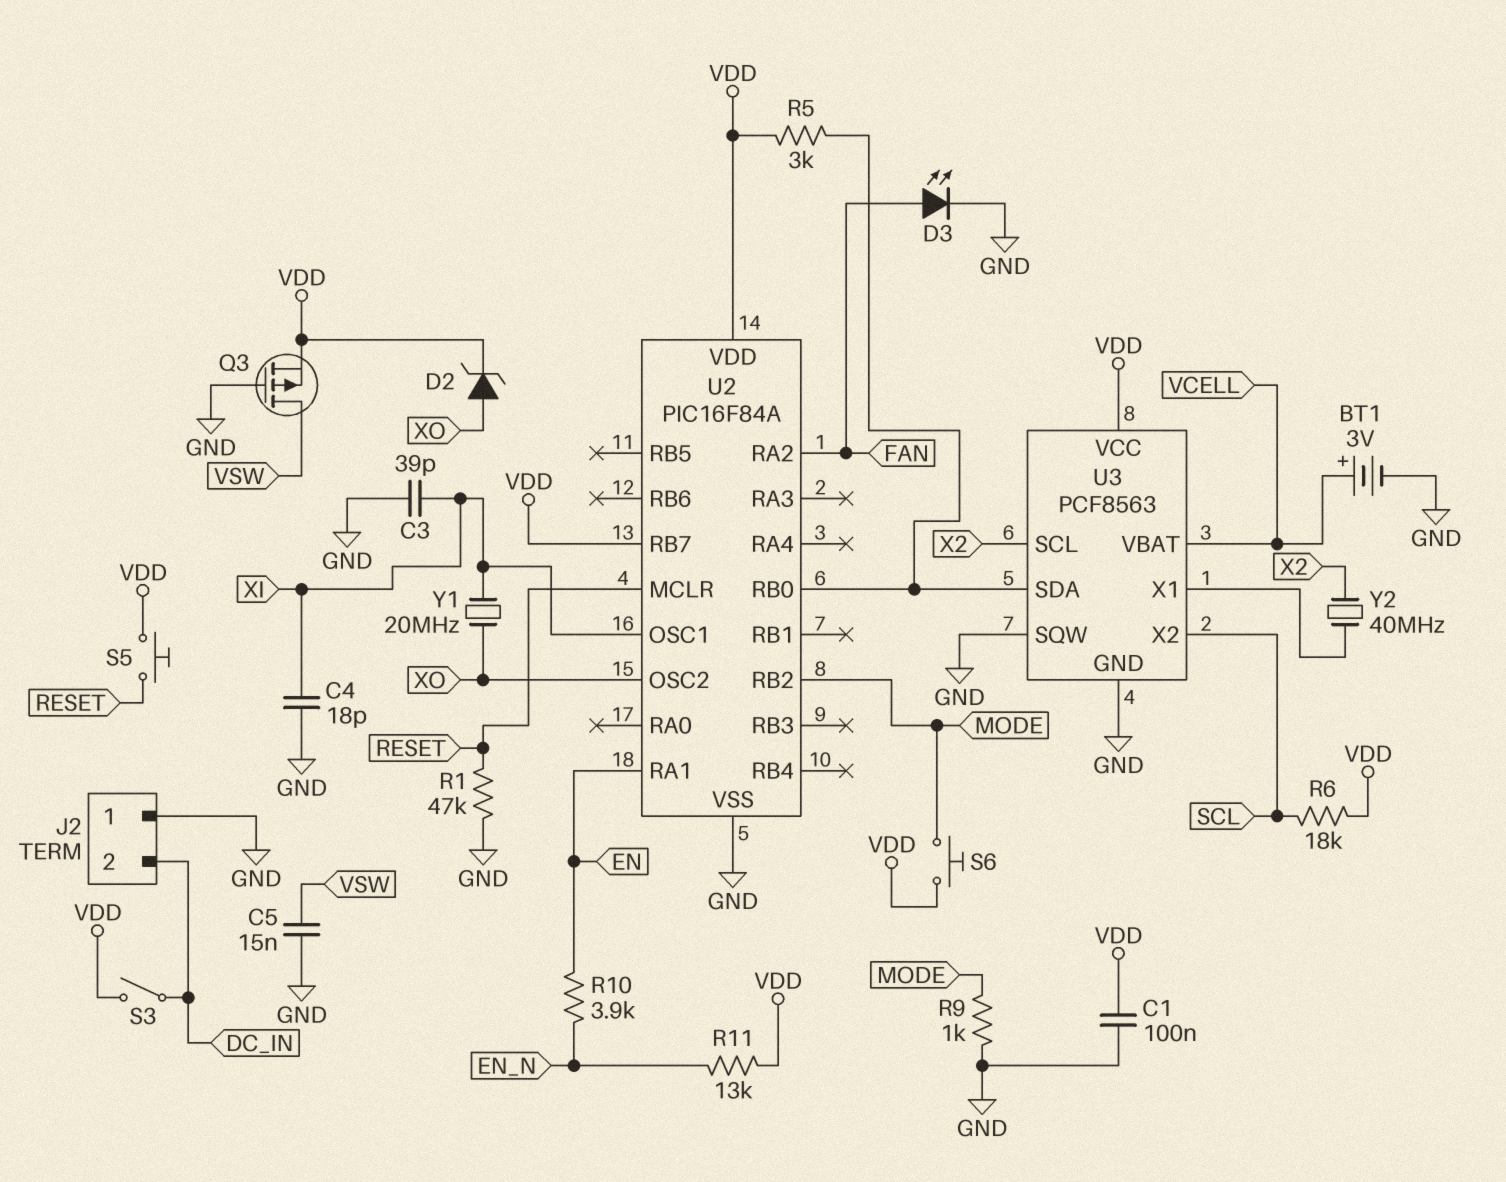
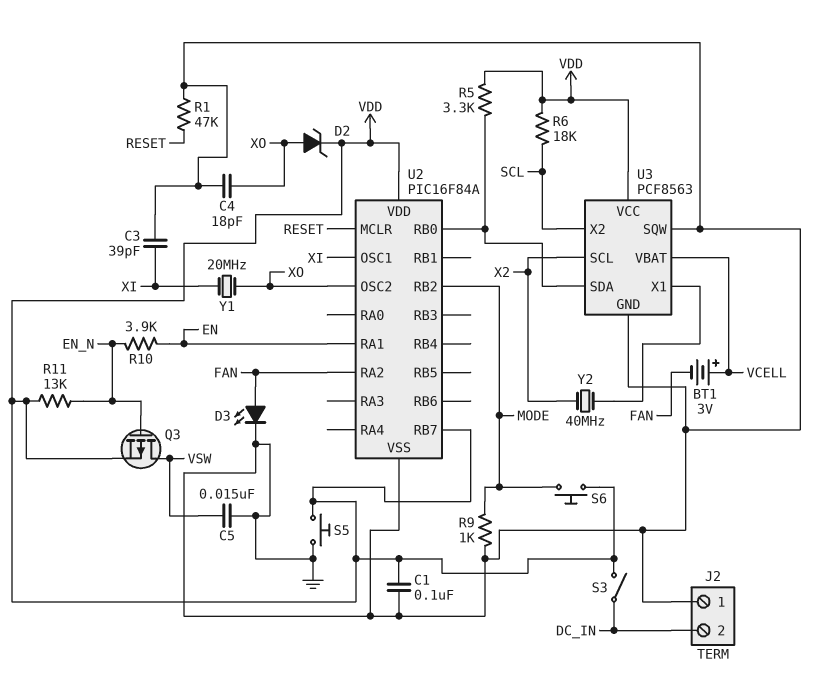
BT1: 3V (plus VCELL, minus GND) -> 3V (plus VCELL, minus FAN)
C4: 18pF (GND, XI) -> 18pF (GND, XO)
Q3: PMOS (G GND, D VSW, S VDD) -> PMOS (G EN_N, D VSW, S VDD)
R5: 3k (U2/RB0, VDD) -> 3.3k (U2/RB0, VDD)
S5: button (RESET, VDD) -> button (GND, VDD)

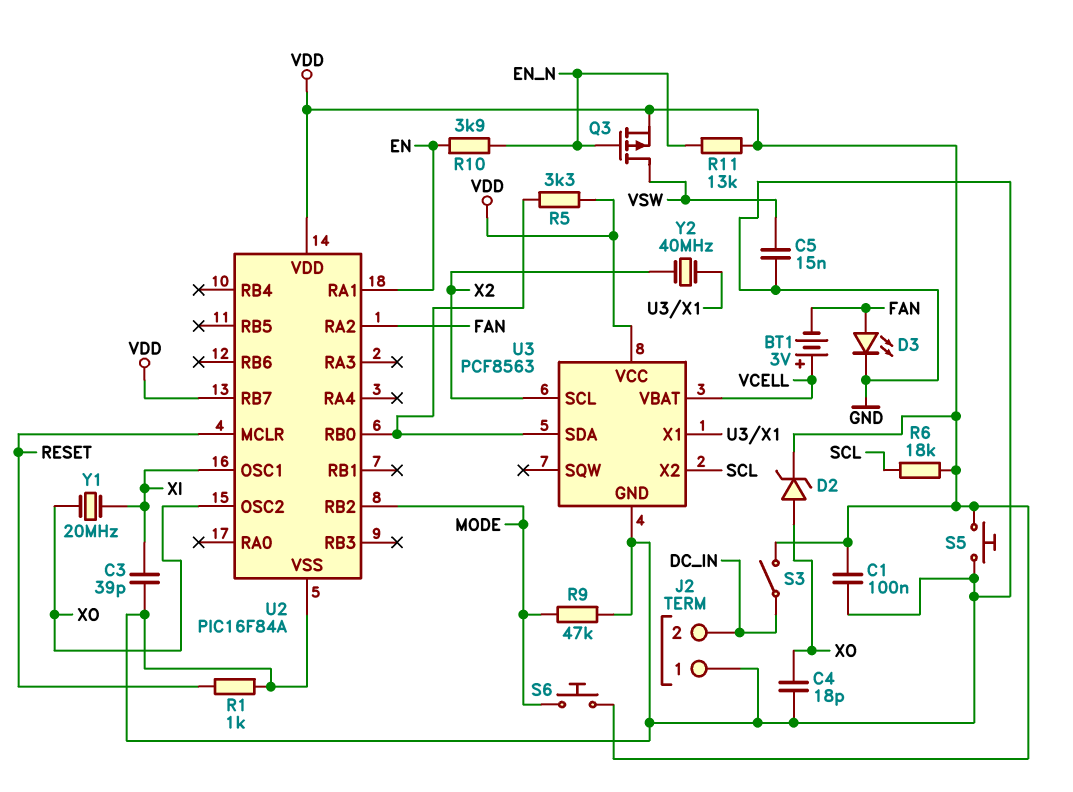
R1: 47k (GND, RESET) -> 1k (GND, RESET)
R9: 1k (GND, MODE) -> 47k (GND, MODE)
U3 pin SQW: GND -> none

